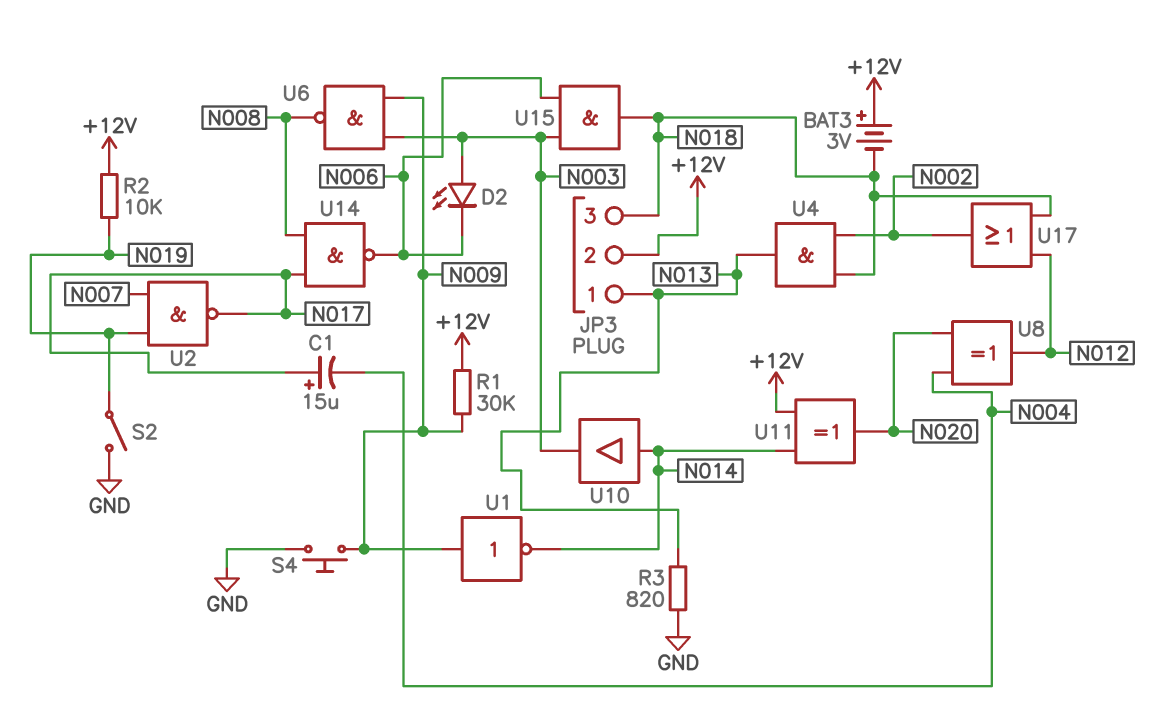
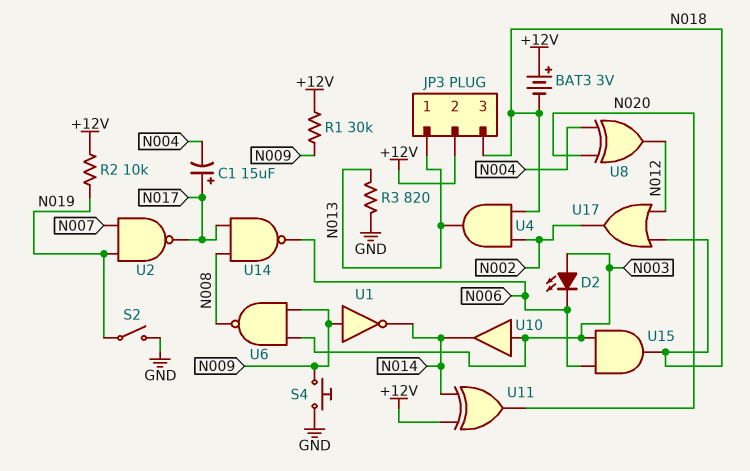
U10: buffer (in N014, out N003) -> buffer (in N003, out N014)

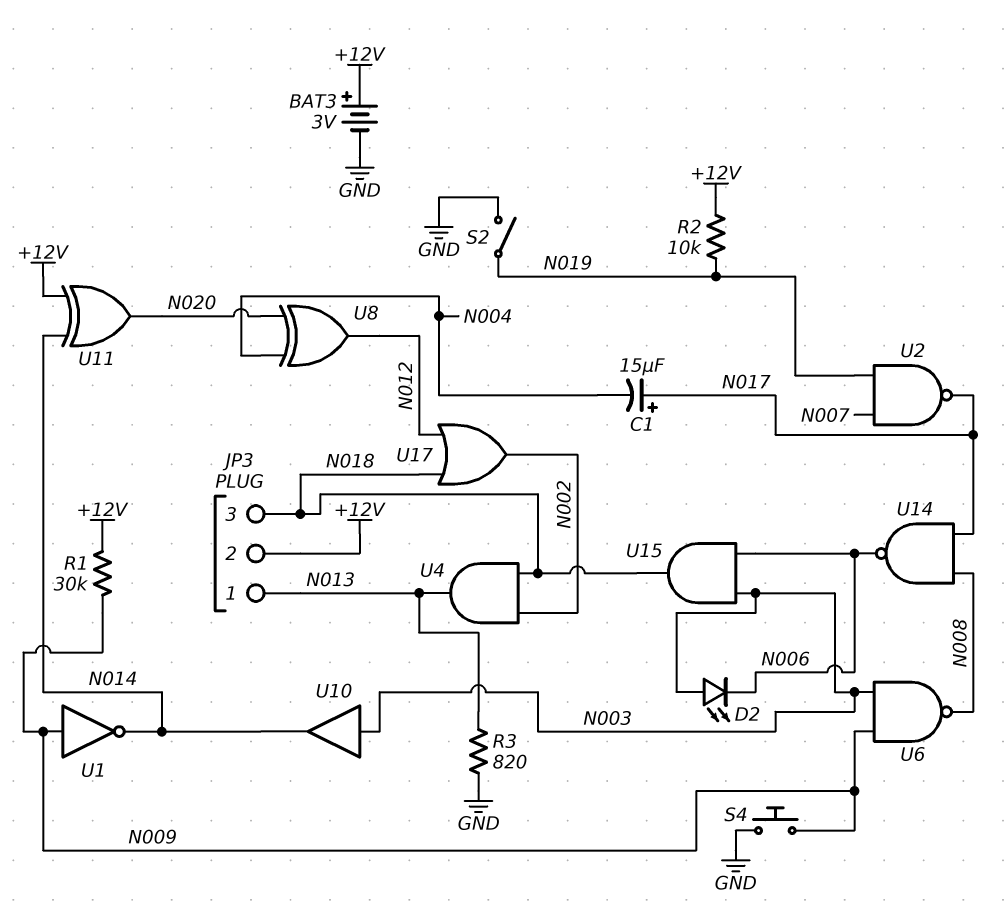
BAT3: 3V (plus +12V, minus N018) -> 3V (plus +12V, minus GND)

